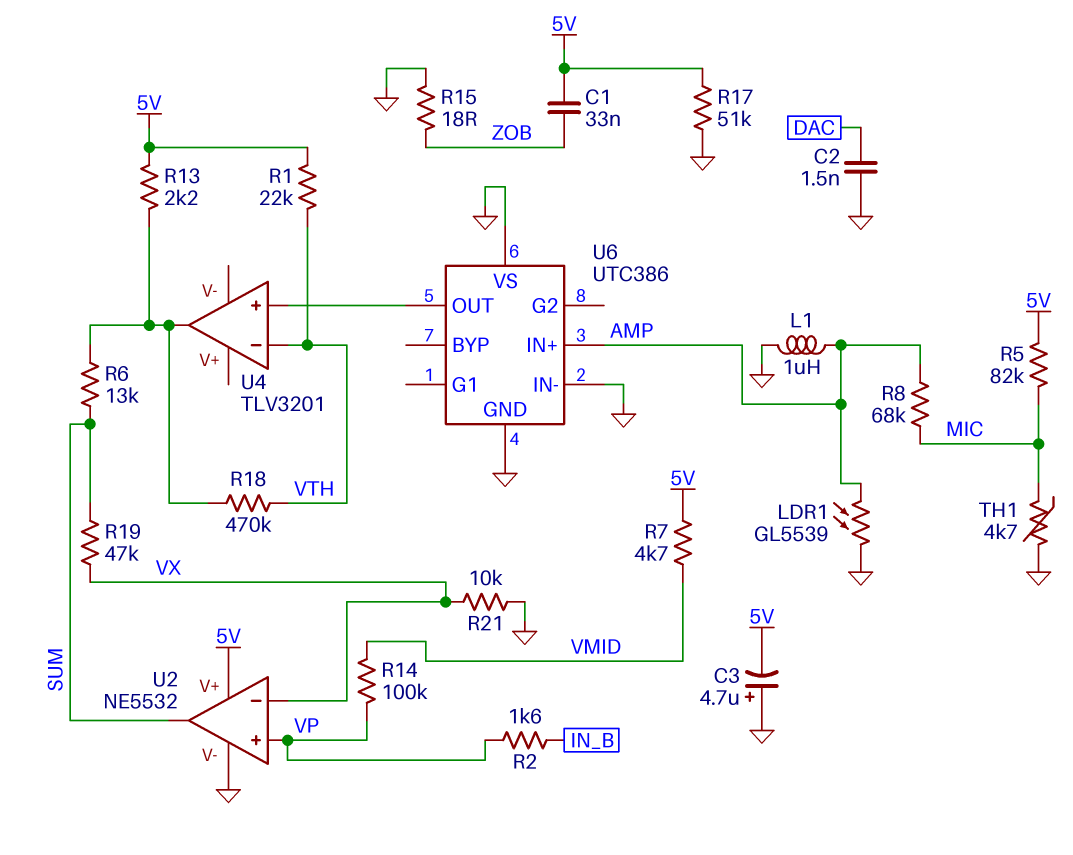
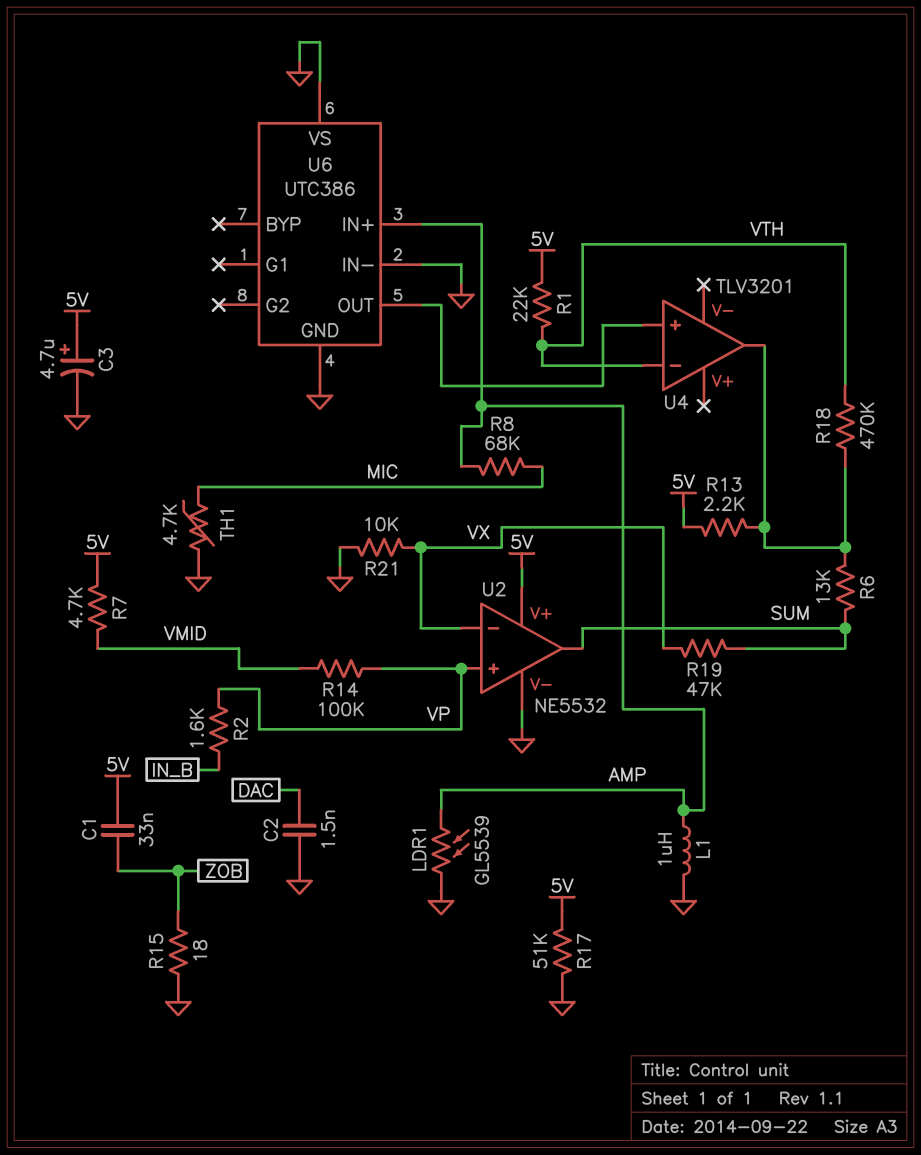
C3: 4.7uF (plus GND, minus 5V) -> 4.7uF (plus 5V, minus GND)
R5: 82k (5V, MIC) -> none

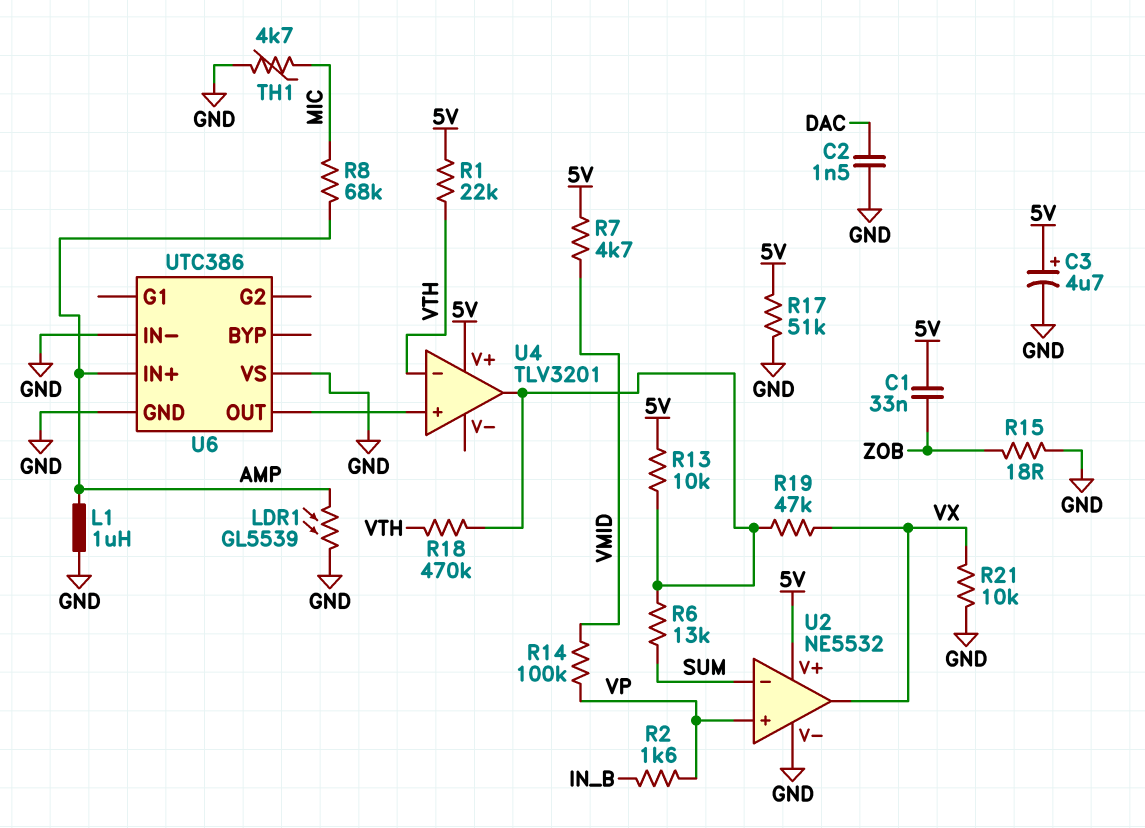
R13: 2.2k (5V, U4/out) -> 10k (5V, U4/out)
R19: 47k (SUM, VX) -> 47k (U4/out, VX)
U2 pin in-: VX -> SUM
U2 pin out: SUM -> VX
U4 pin V+: none -> 5V

